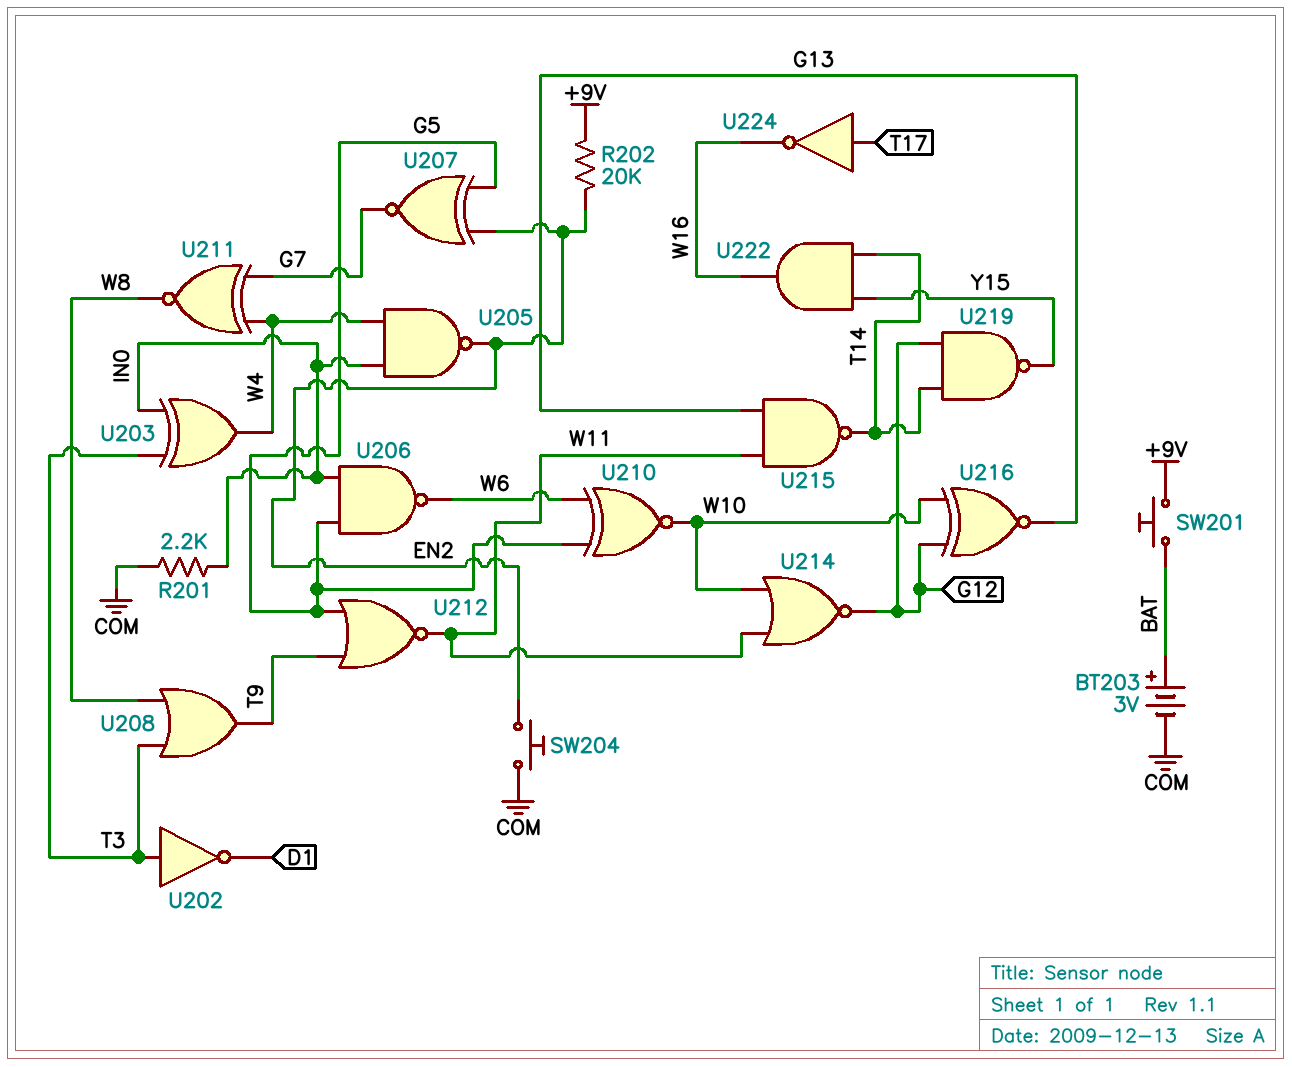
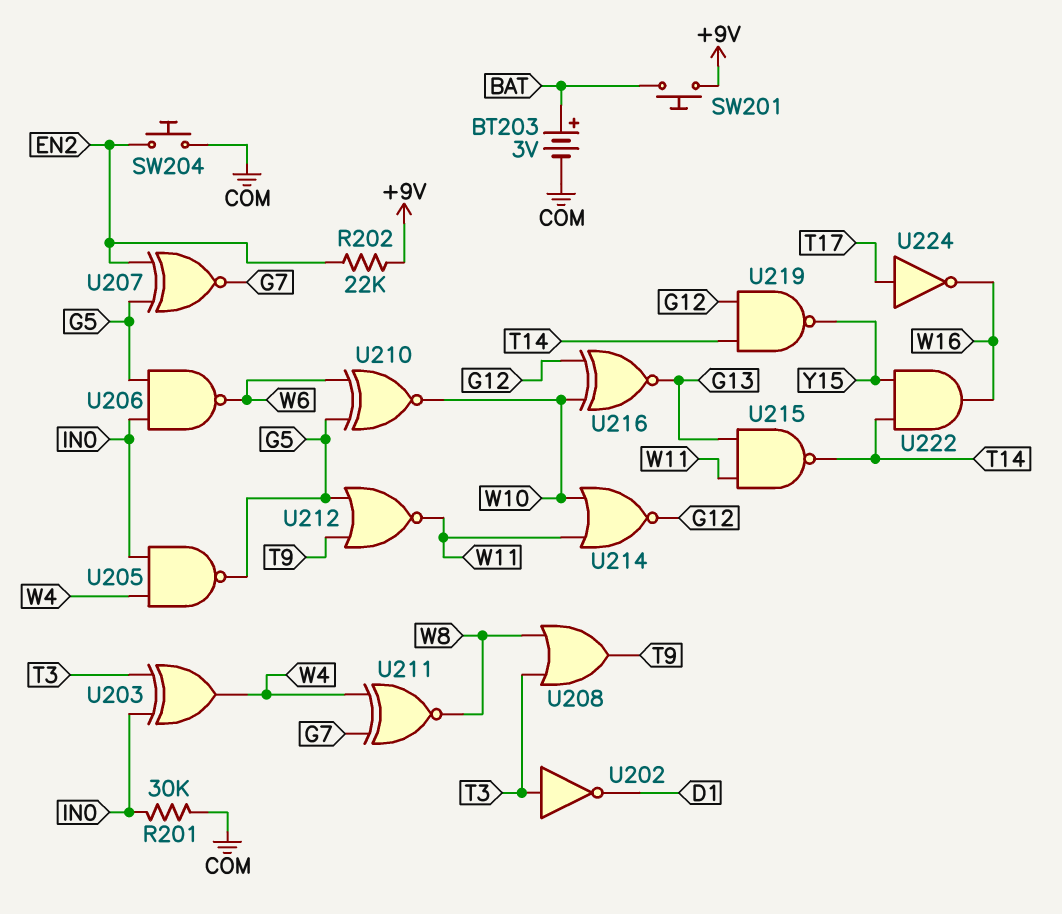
R201: 2.2k (COM, IN0) -> 30k (COM, IN0)
R202: 20k (+9V, EN2) -> 22k (+9V, EN2)
U205: NAND (in IN0, in W4, out EN2) -> NAND (in IN0, in W4, out G5)

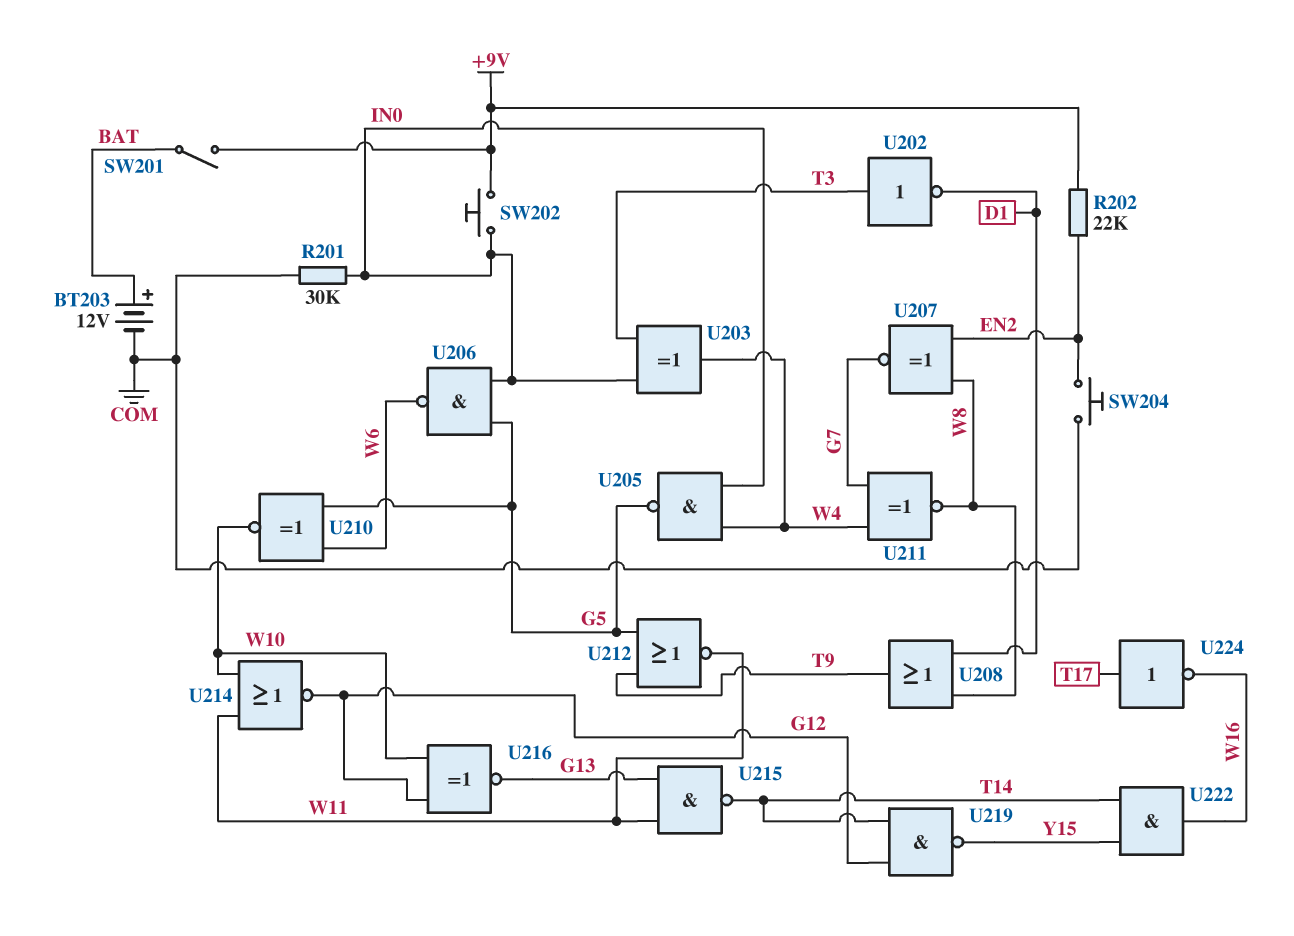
BT203: 3V (plus BAT, minus COM) -> 12V (plus BAT, minus COM)
SW201: button (+9V, BAT) -> switch (+9V, BAT)
SW202: none -> button (+9V, IN0)
U207: XNOR (in EN2, in G5, out G7) -> XNOR (in EN2, in W8, out G7)
U208: OR (in T3, in W8, out T9) -> OR (in D1, in W8, out T9)

